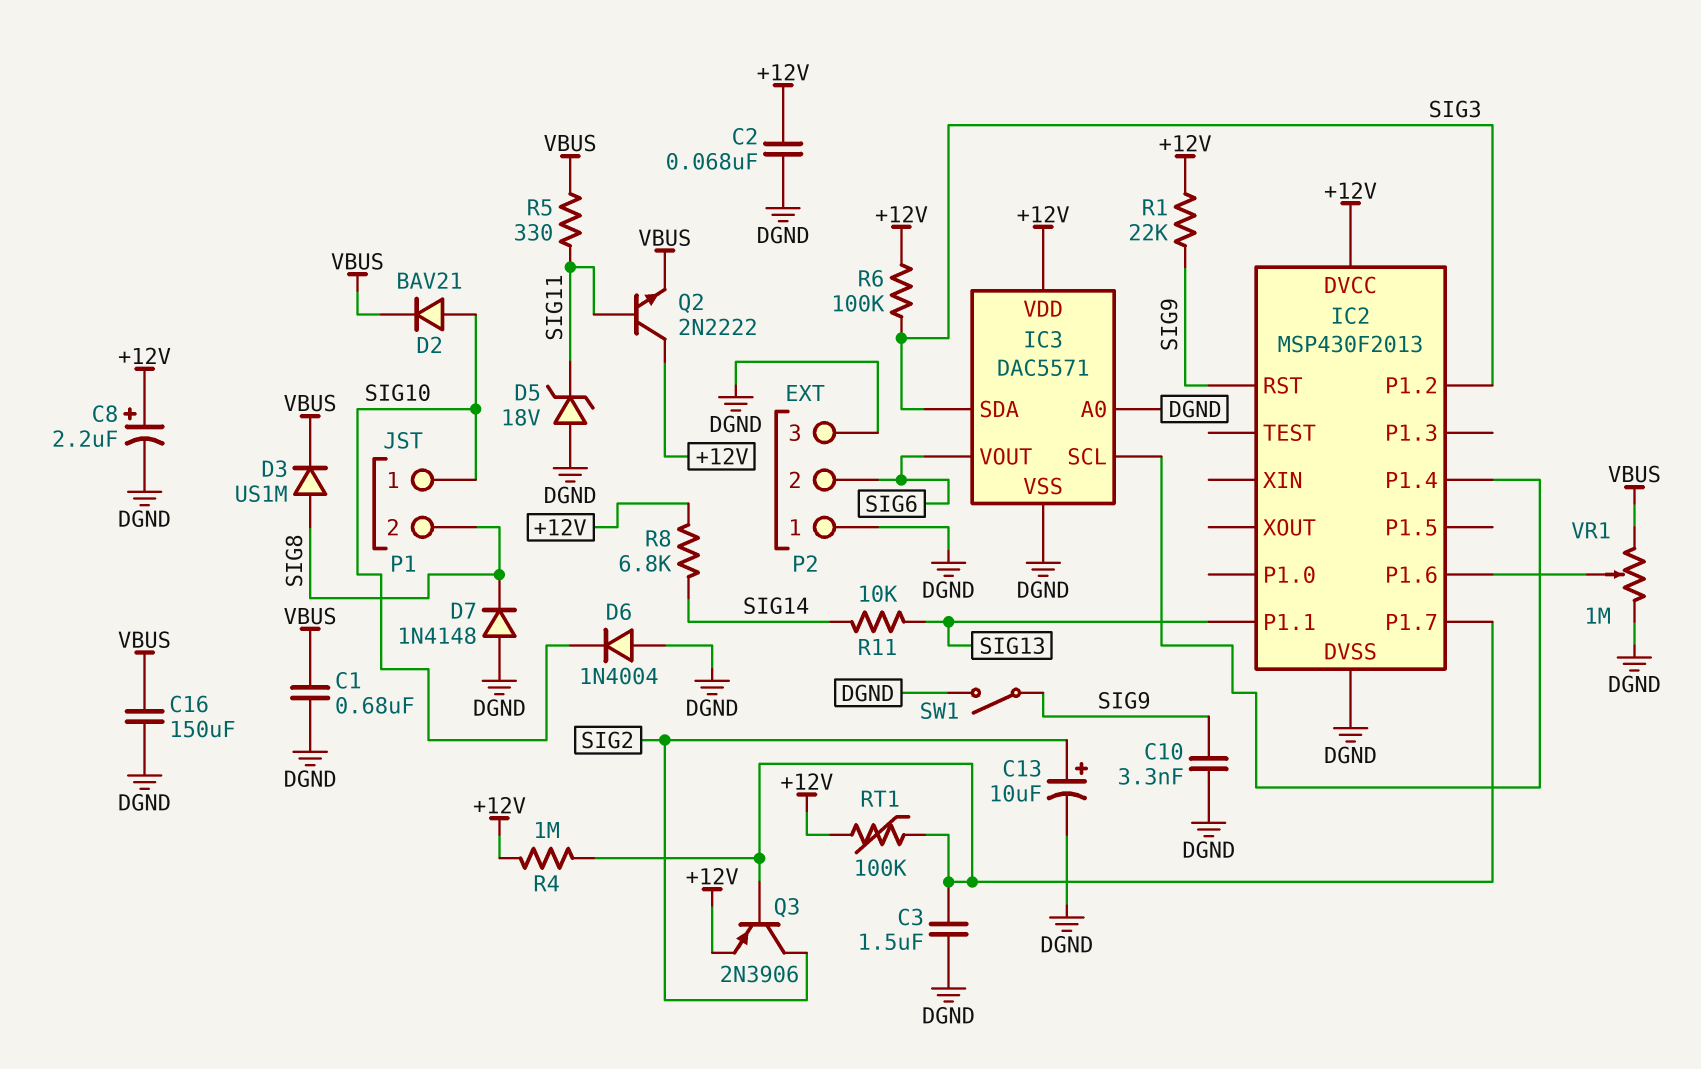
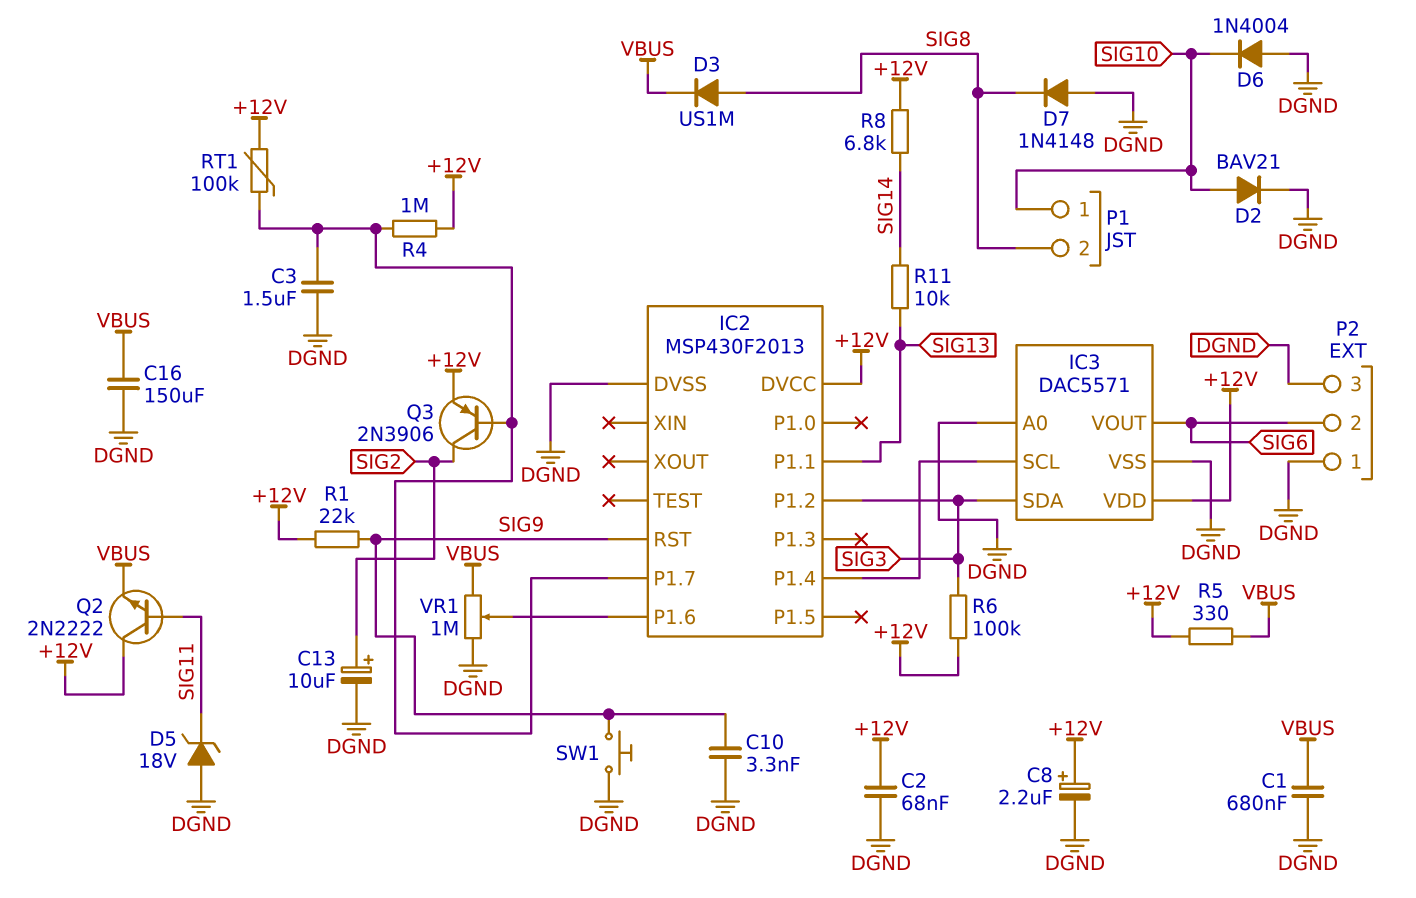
D2: diode BAV21 (A SIG10, K VBUS) -> diode BAV21 (A SIG10, K DGND)
R5: 330 (SIG11, VBUS) -> 330 (+12V, VBUS)
SW1: switch (DGND, SIG9) -> button (DGND, SIG9)

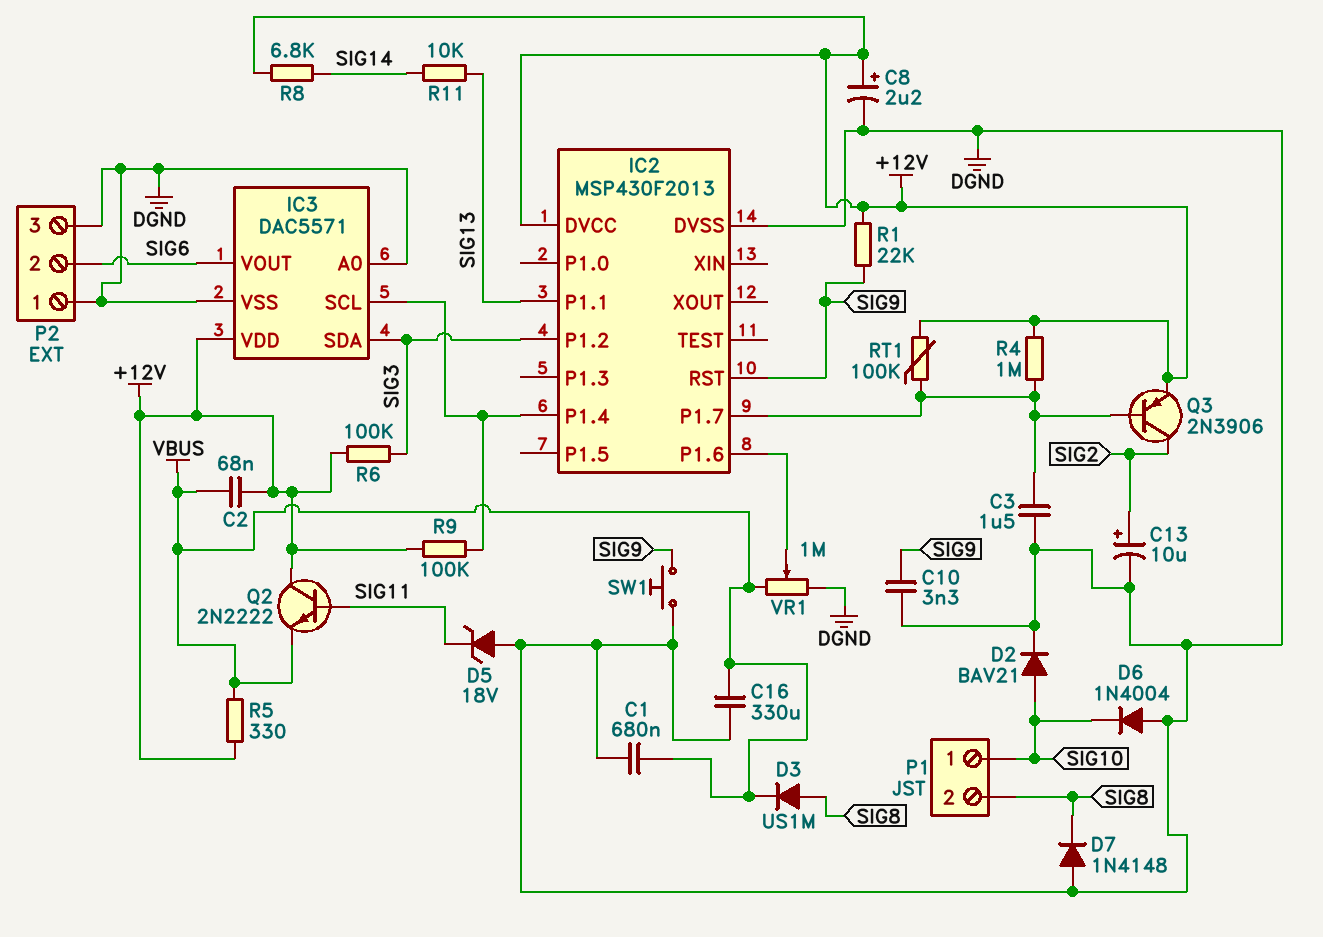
C2: 68nF (+12V, DGND) -> 68nF (+12V, VBUS)
C16: 150uF (DGND, VBUS) -> 330uF (DGND, VBUS)
R9: none -> 100k (+12V, IC2/P1.4)

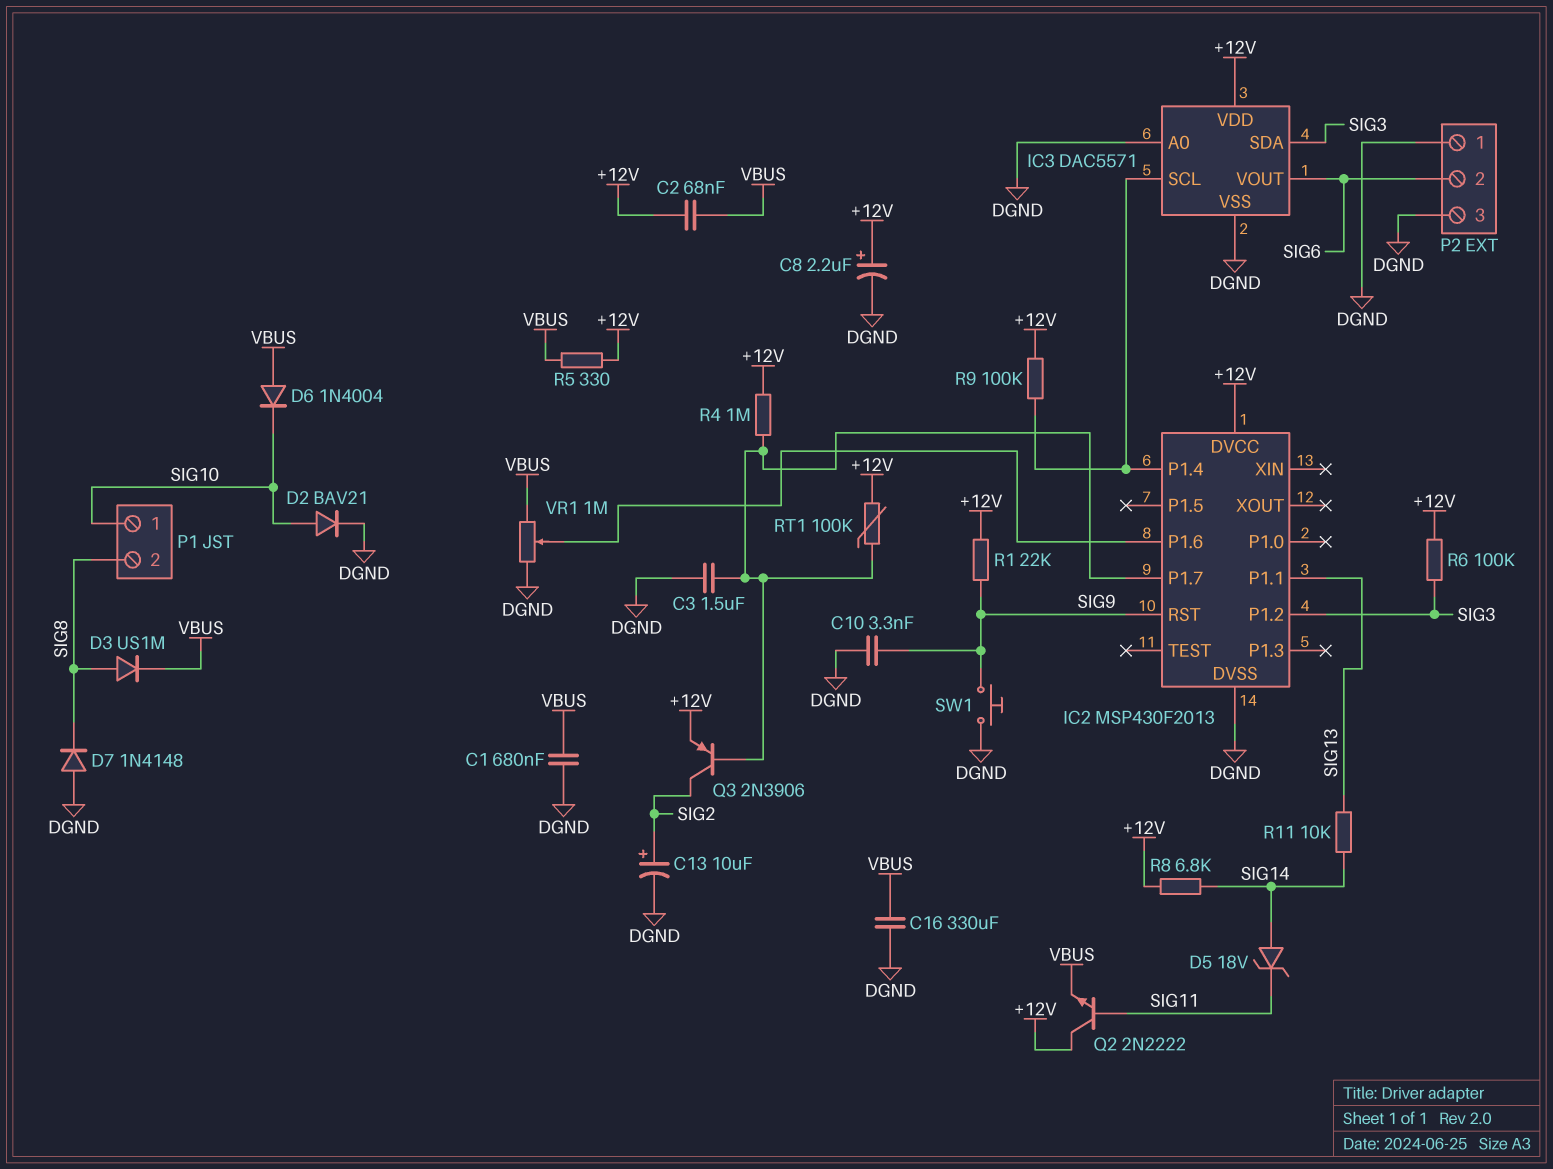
D5: zener 18V (A DGND, K SIG11) -> zener 18V (A SIG14, K SIG11)
D6: diode 1N4004 (A DGND, K SIG10) -> diode 1N4004 (A VBUS, K SIG10)

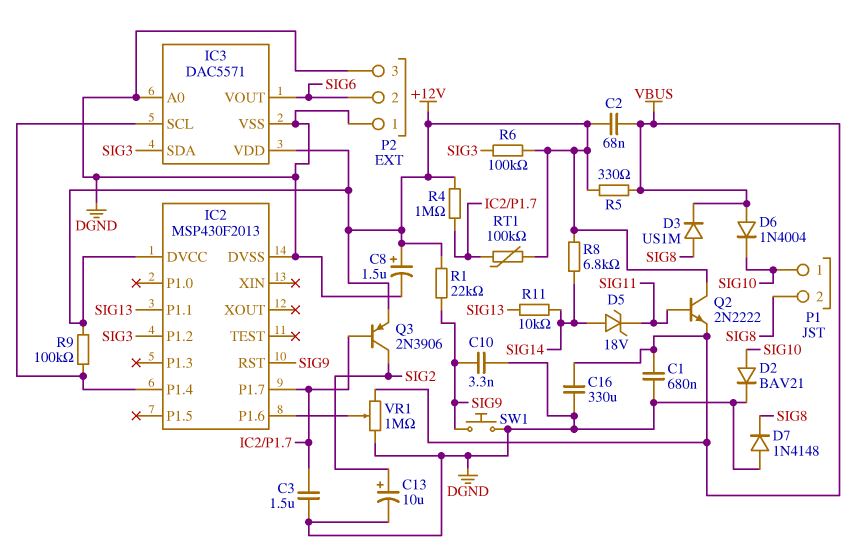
C8: 2.2uF (plus +12V, minus DGND) -> 1.5uF (plus +12V, minus DGND)

